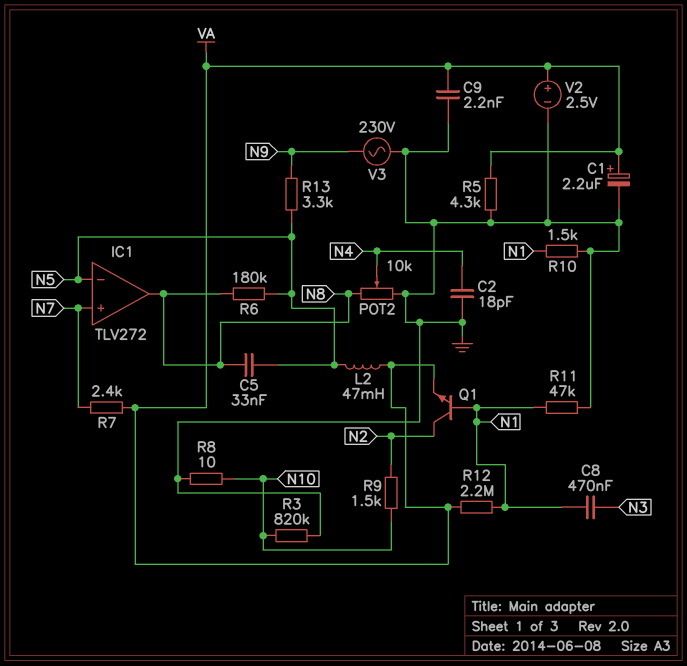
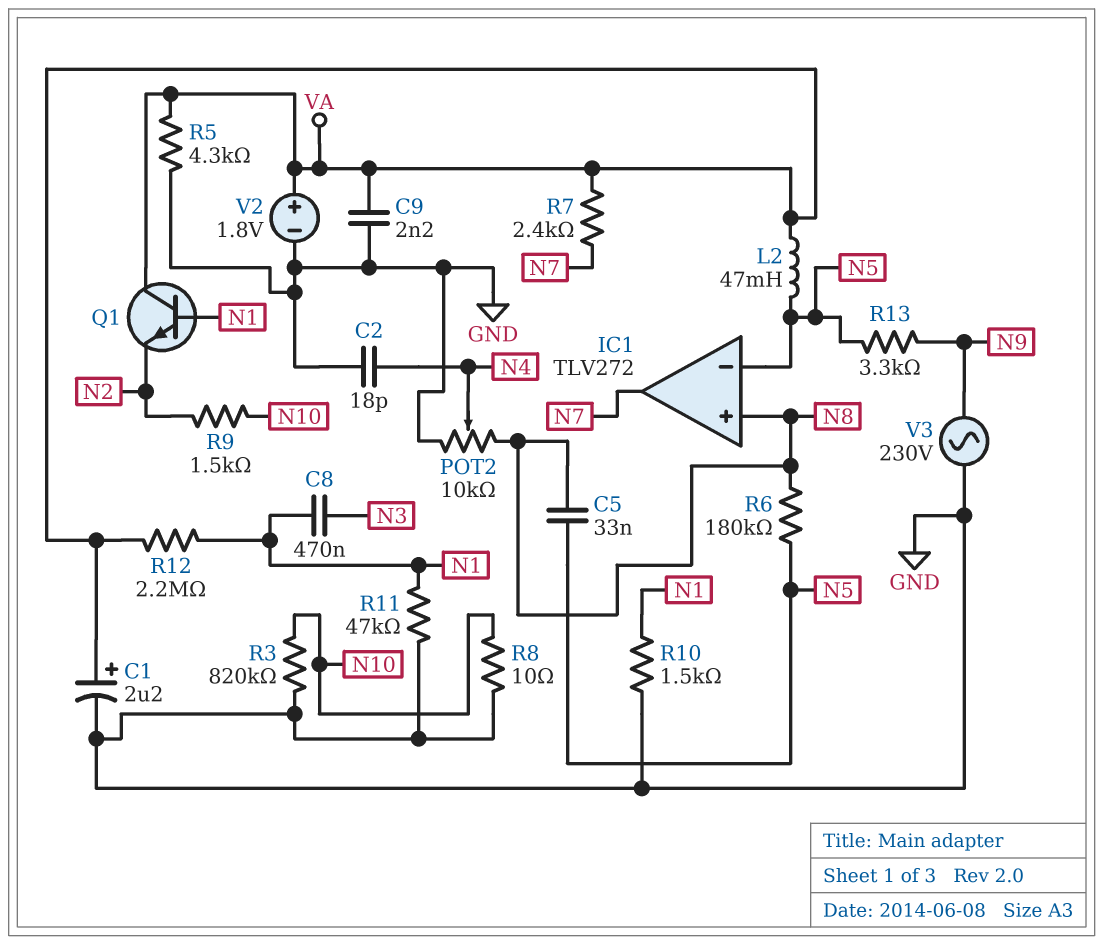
IC1 pin in+: N7 -> N8
IC1 pin out: N8 -> N7
Q1: NPN (B N1, C N2, E VA) -> NPN (B N1, C VA, E N2)
V2: 2.5V (plus VA, minus GND) -> 1.8V (plus VA, minus GND)

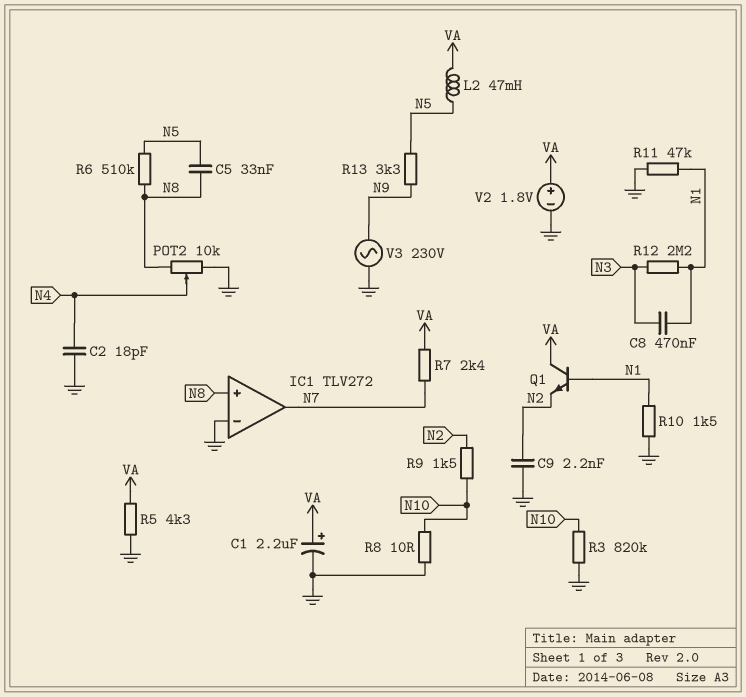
C9: 2.2nF (GND, VA) -> 2.2nF (GND, N2)
IC1 pin in-: N5 -> GND
R6: 180k (N5, N8) -> 510k (N5, N8)
R12: 2.2M (N1, VA) -> 2.2M (N1, N3)

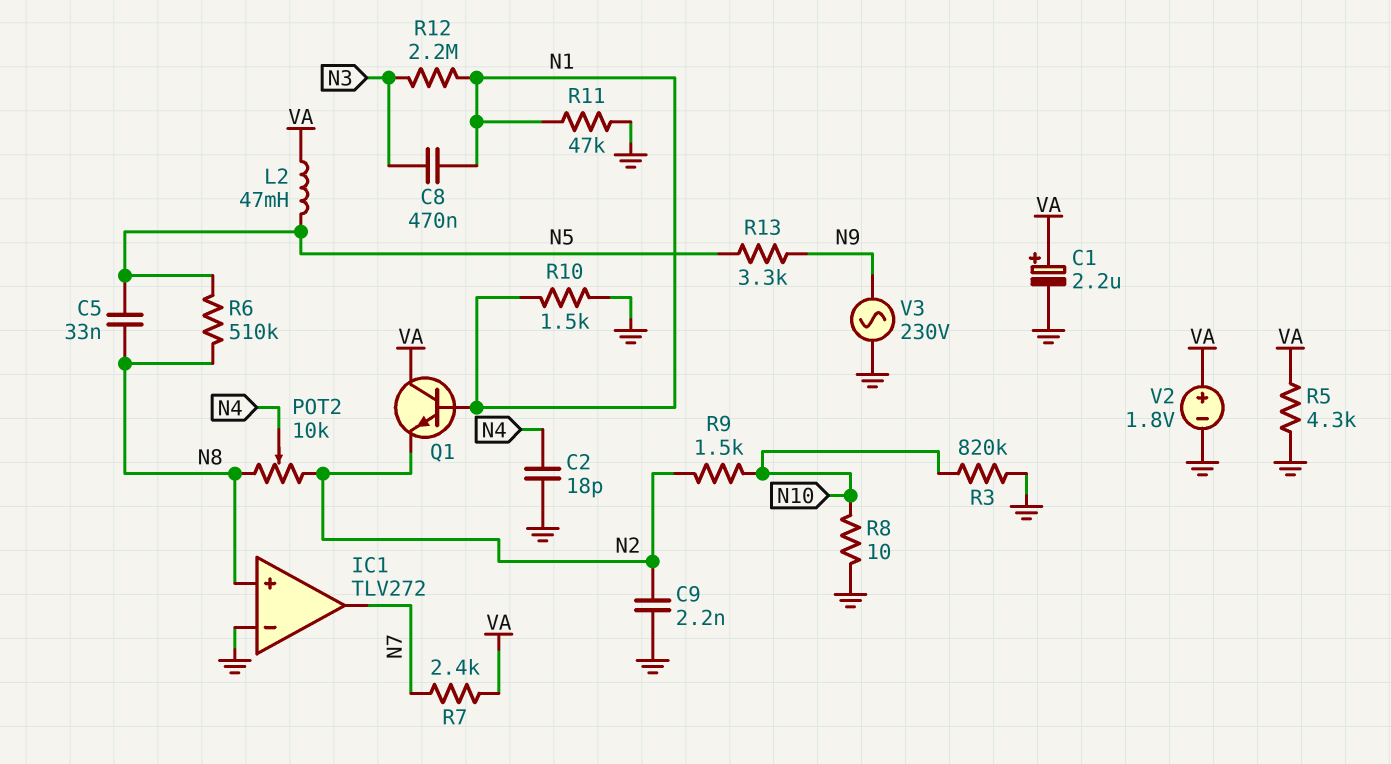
POT2: 10k (GND, N8, wiper N4) -> 10k (N2, N8, wiper N4)

